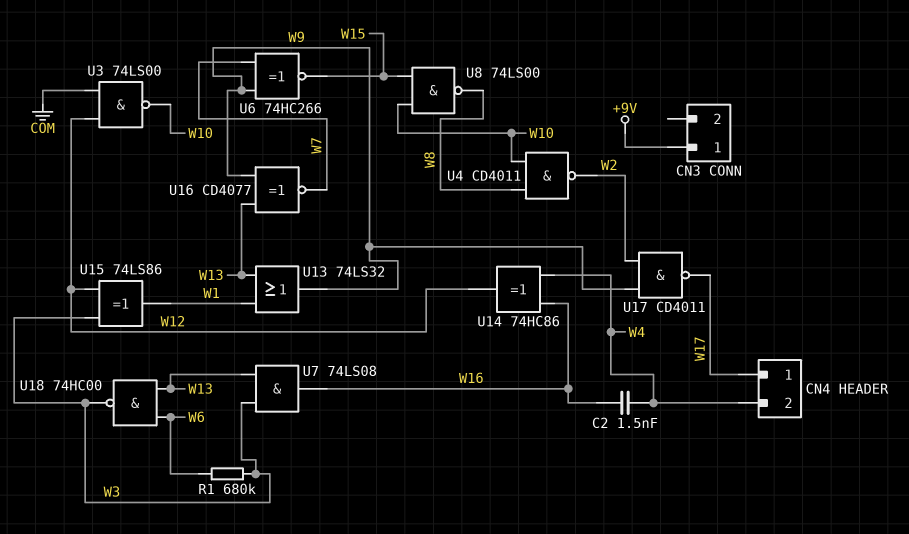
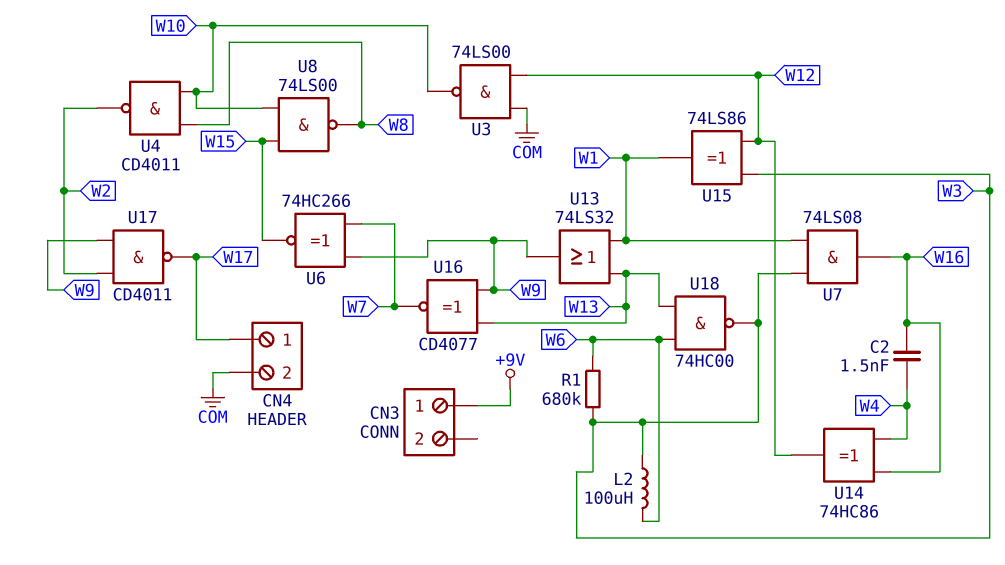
CN4 pin 2: W4 -> COM
L2: none -> 100uH (W3, W6)
U7: AND 74LS08 (in W3, in W13, out W16) -> AND 74LS08 (in W1, in W3, out W16)

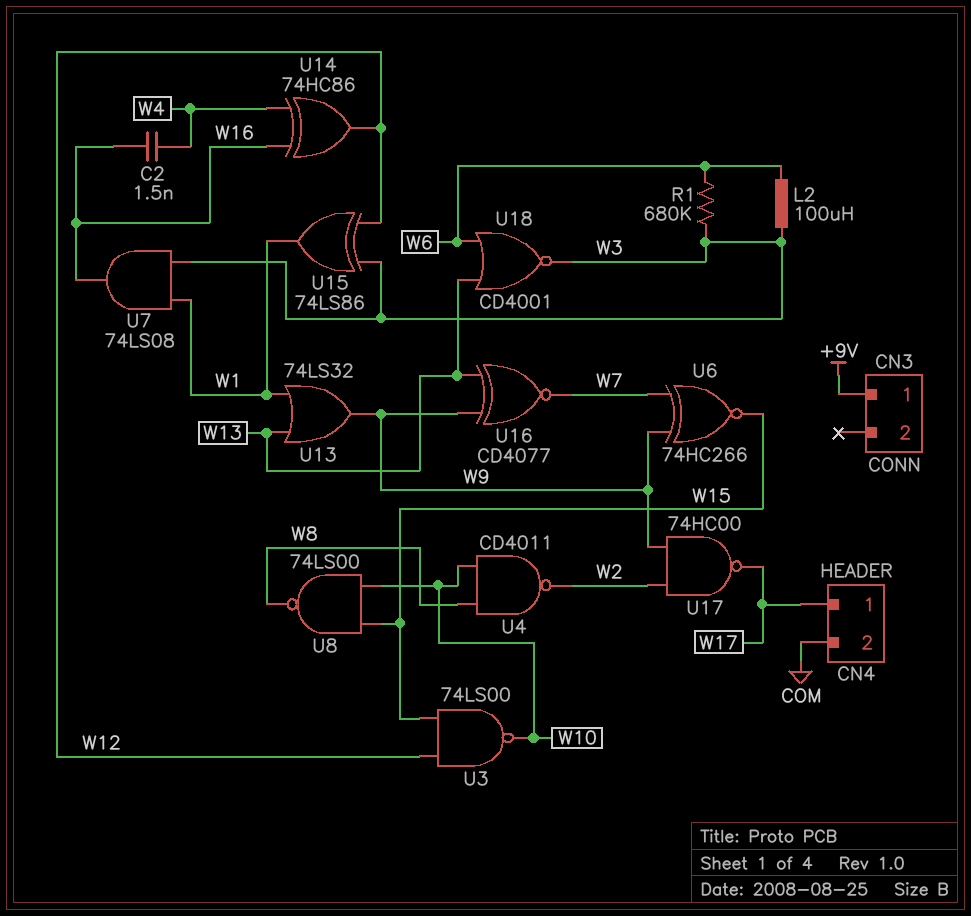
U3: NAND 74LS00 (in COM, in W12, out W10) -> NAND 74LS00 (in W12, in W15, out W10)
U17: NAND CD4011 (in W2, in W9, out W17) -> NAND 74HC00 (in W2, in W9, out W17)
U18: NAND 74HC00 (in W6, in W13, out W3) -> NOR CD4001 (in W6, in W13, out W3)

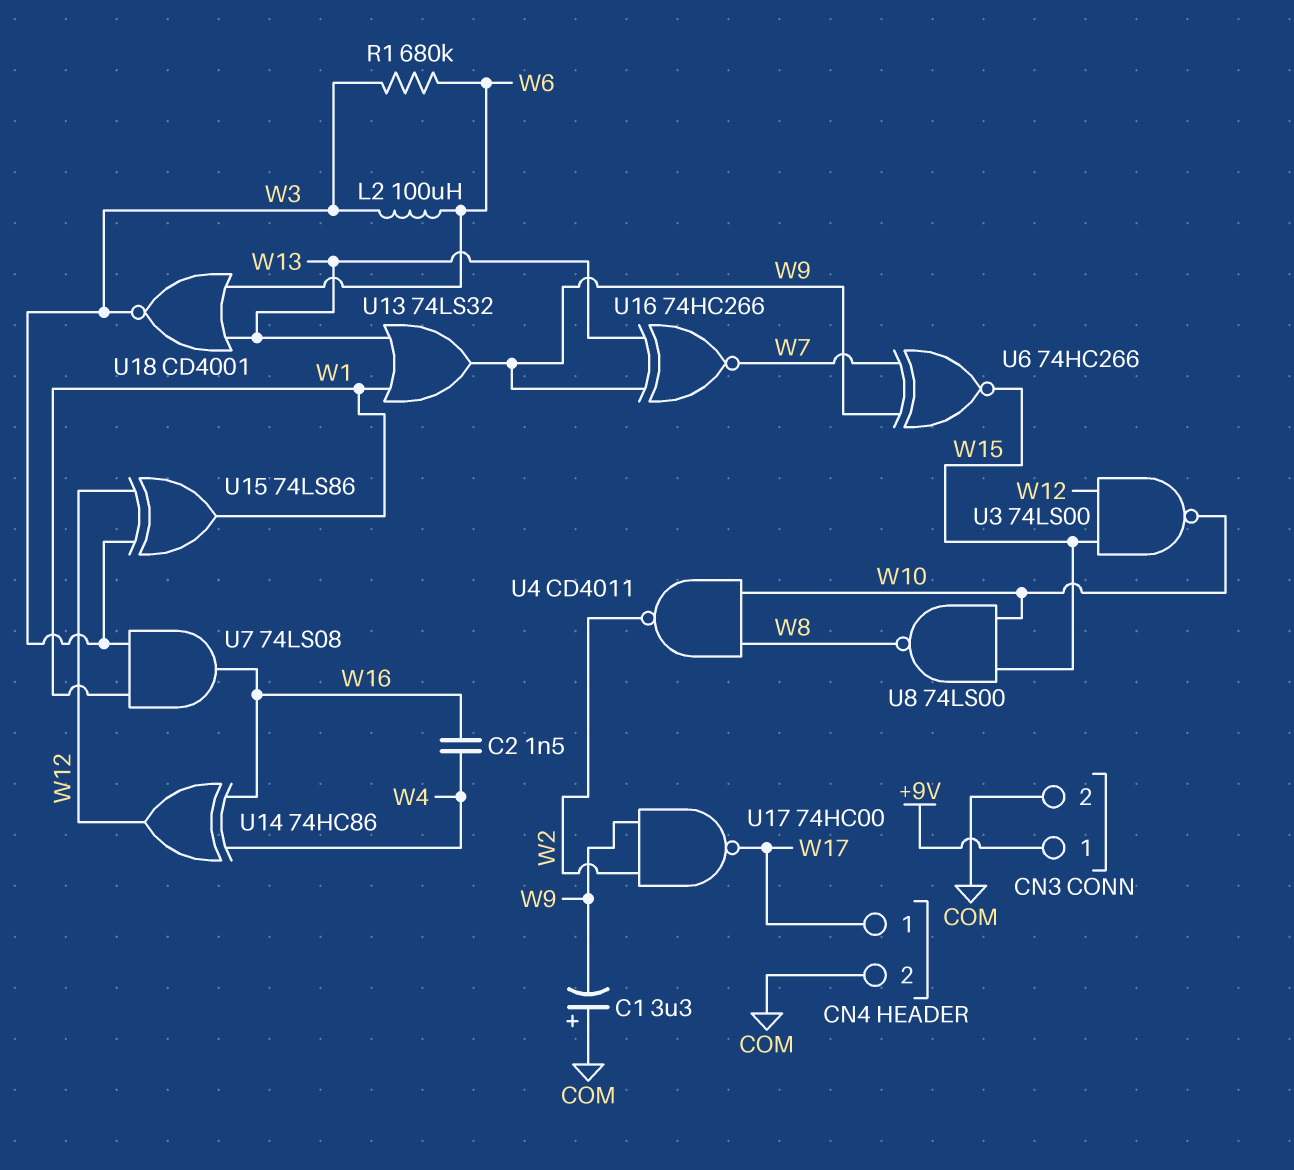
C1: none -> 3.3uF (plus COM, minus W9)
CN3 pin 2: none -> COM
U16: XNOR CD4077 (in W9, in W13, out W7) -> XNOR 74HC266 (in W9, in W13, out W7)

